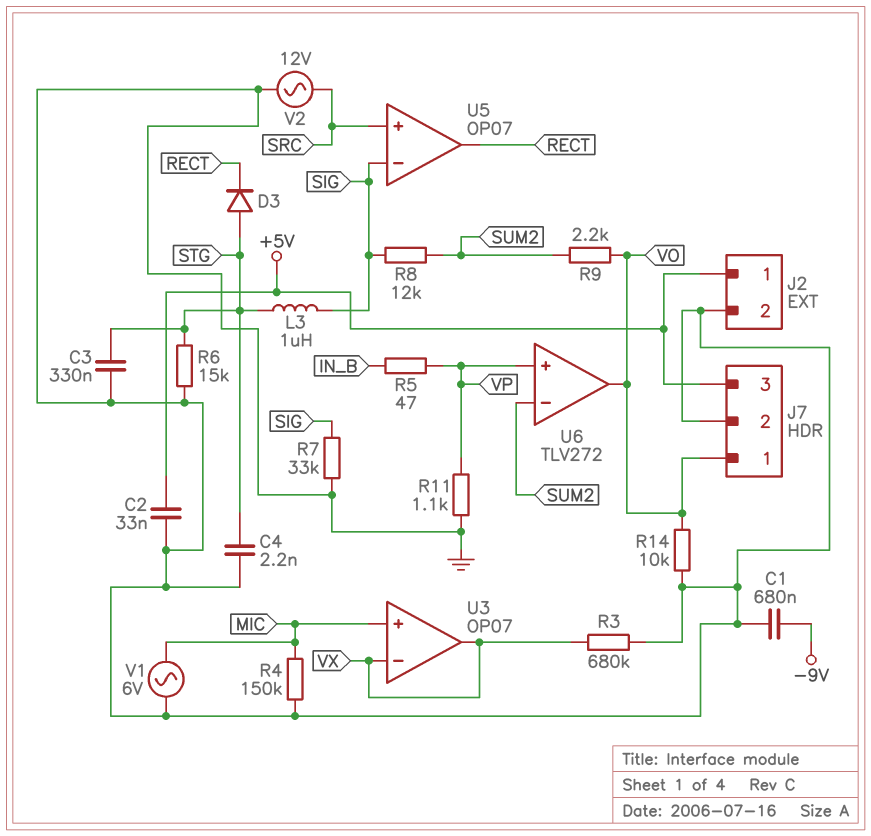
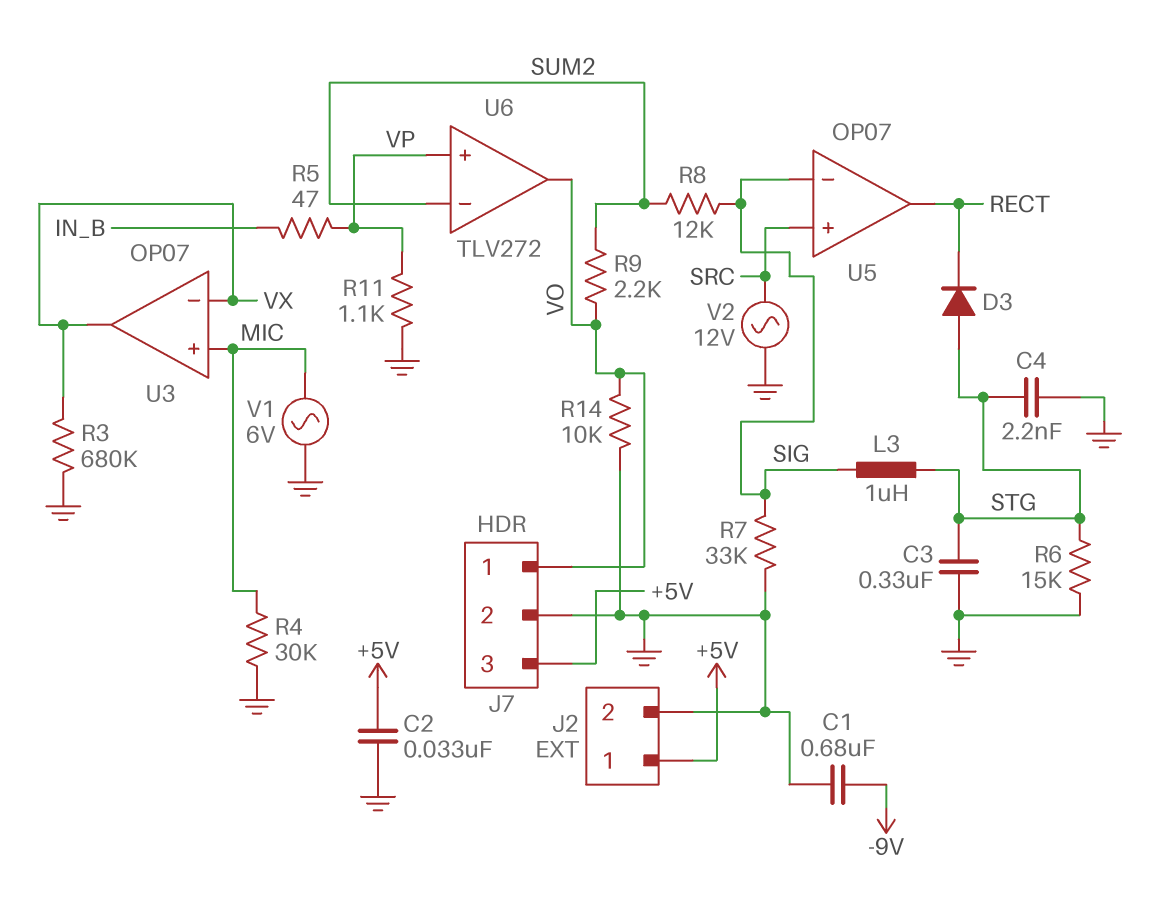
R4: 150k (GND, MIC) -> 30k (GND, MIC)

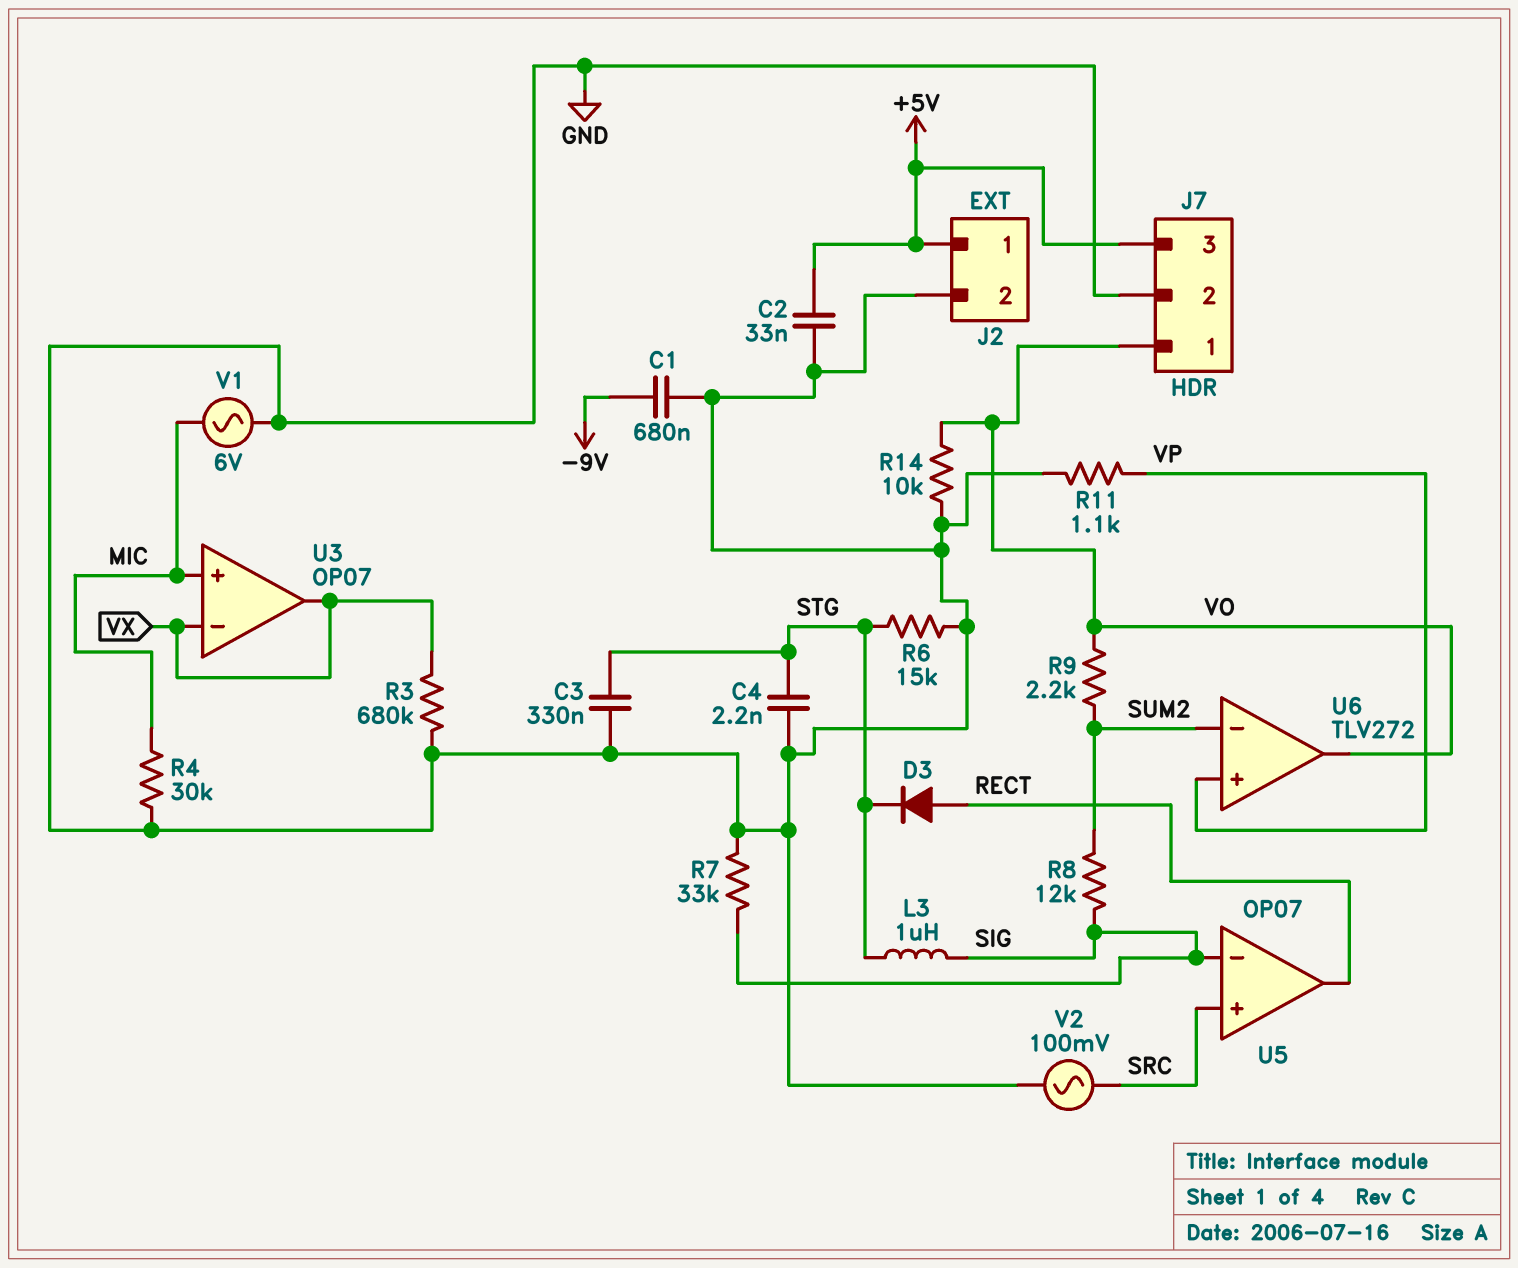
D3: diode (A STG, K RECT) -> diode (A RECT, K STG)
R5: 47 (IN_B, VP) -> none
V2: AC 12V (GND, SRC) -> AC 100mV (GND, SRC)

